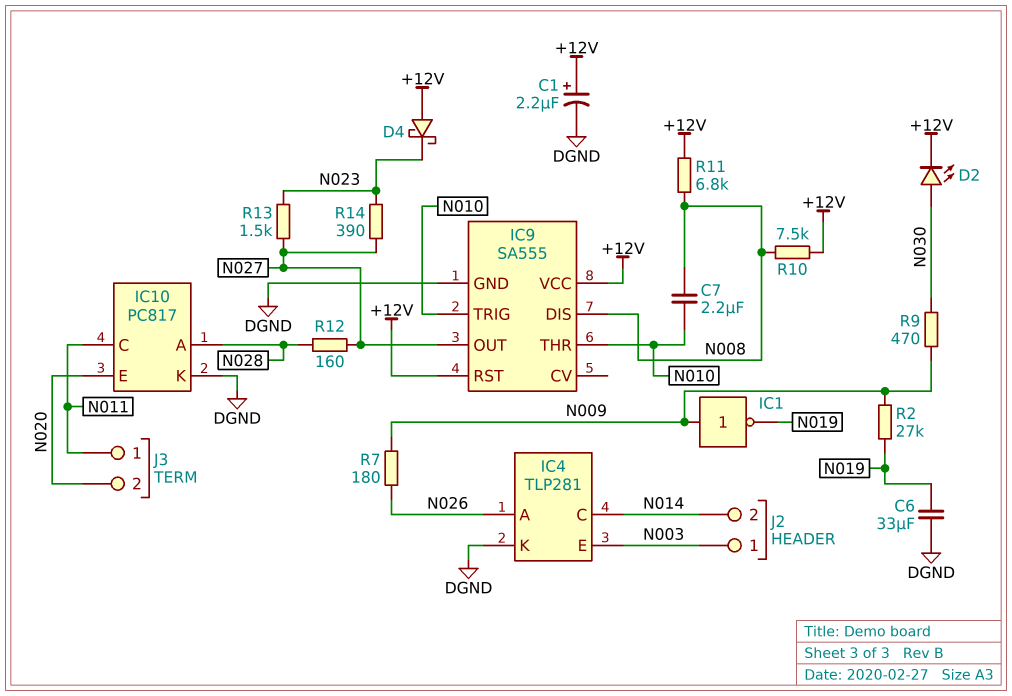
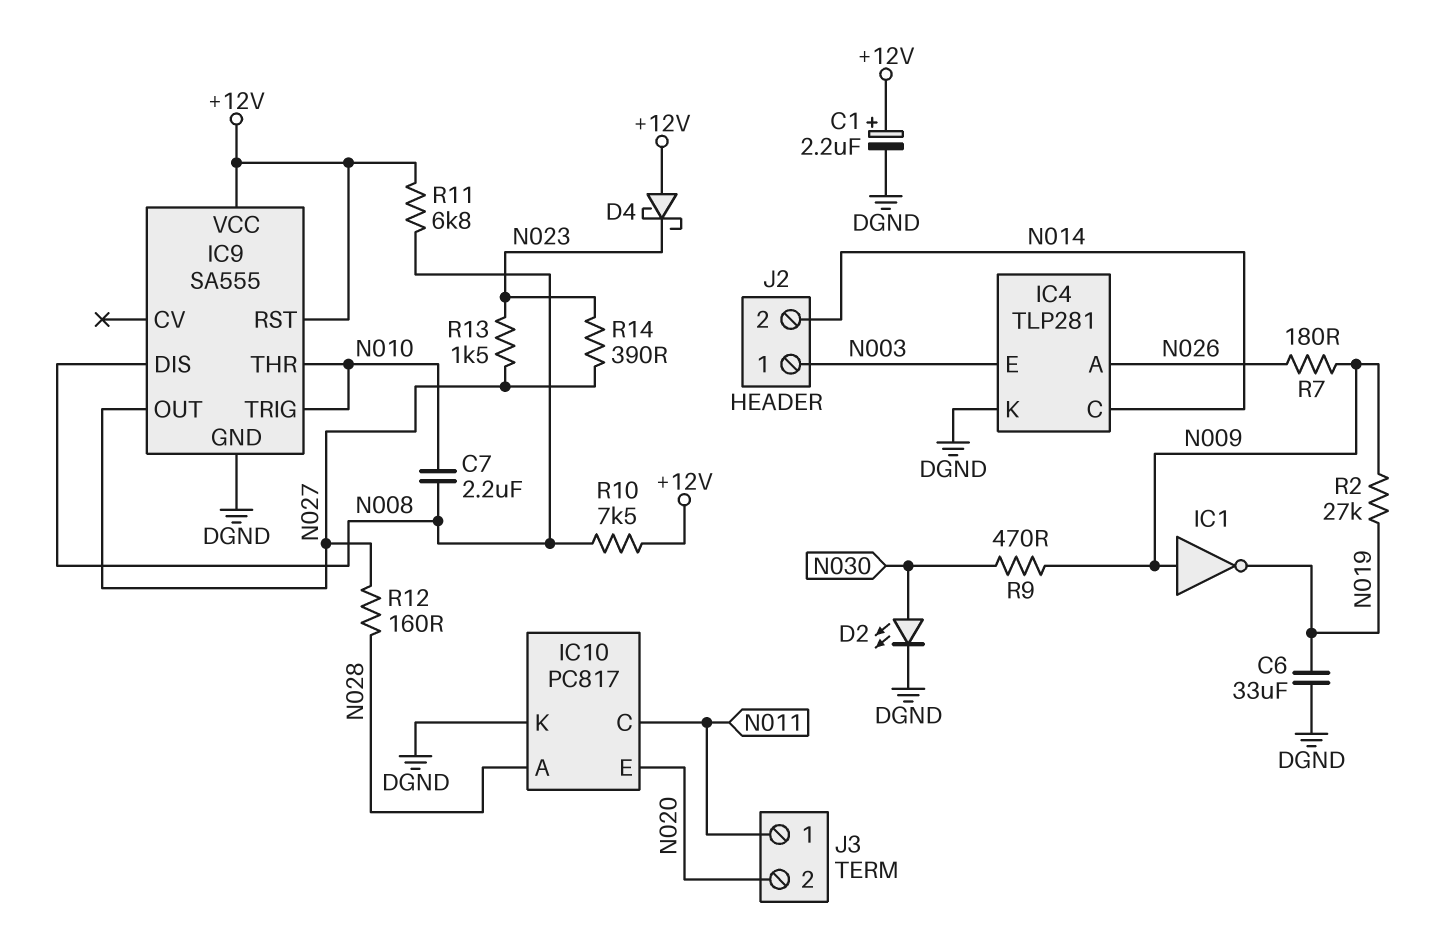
D2: LED (A N030, K +12V) -> LED (A N030, K DGND)

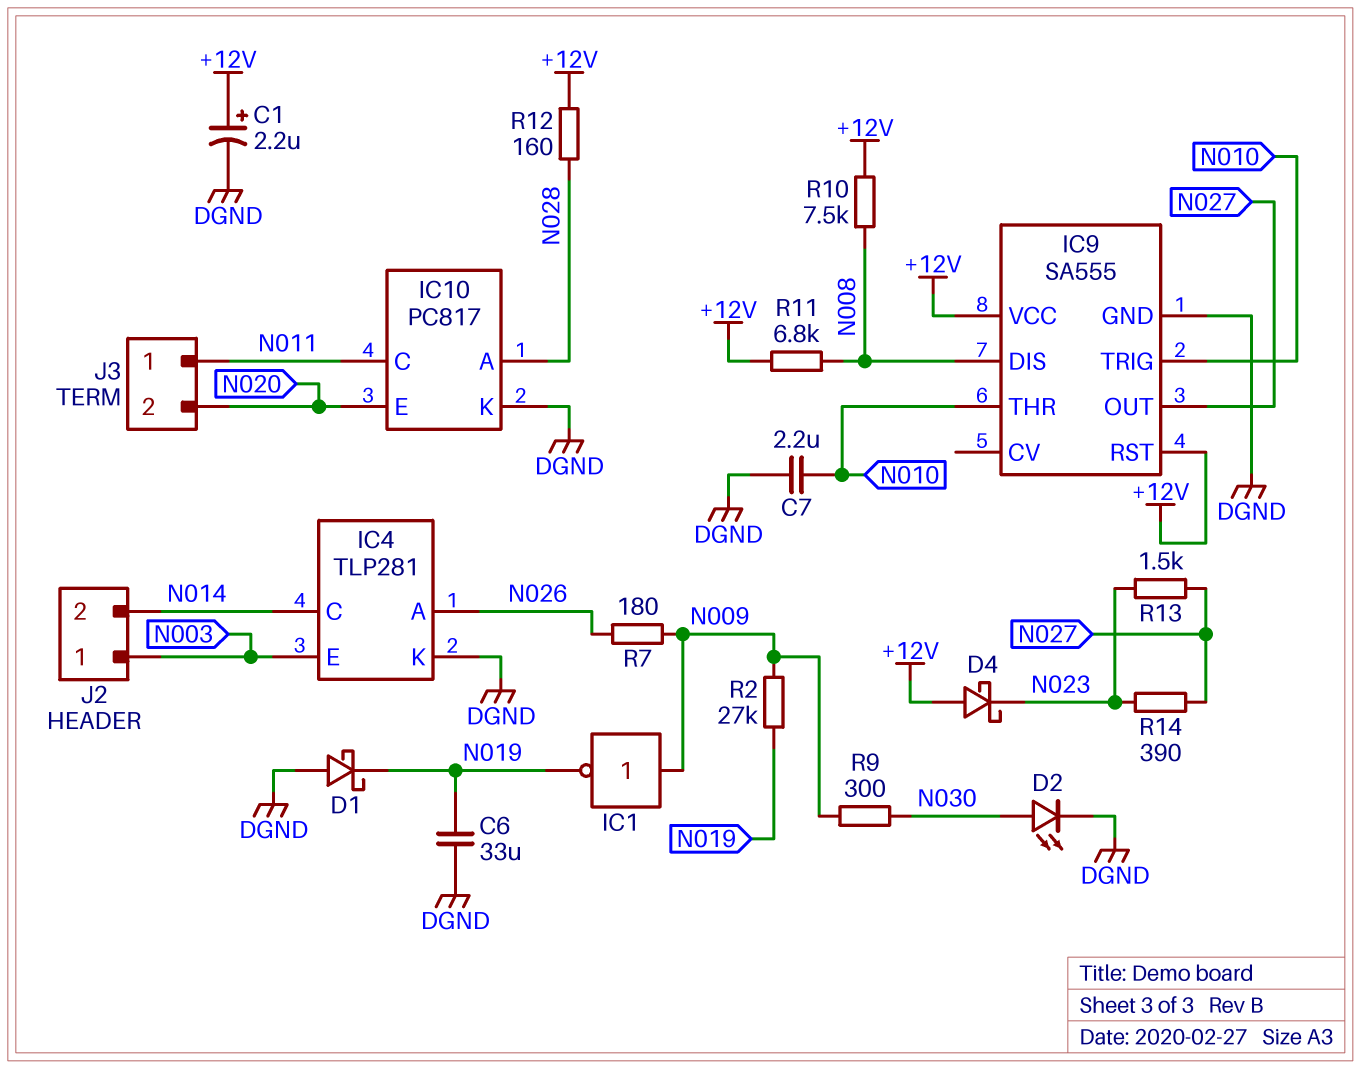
C7: 2.2uF (N008, N010) -> 2.2uF (DGND, N010)
D1: none -> schottky (A DGND, K N019)
R9: 470 (N009, N030) -> 300 (N009, N030)
R12: 160 (N027, N028) -> 160 (+12V, N028)

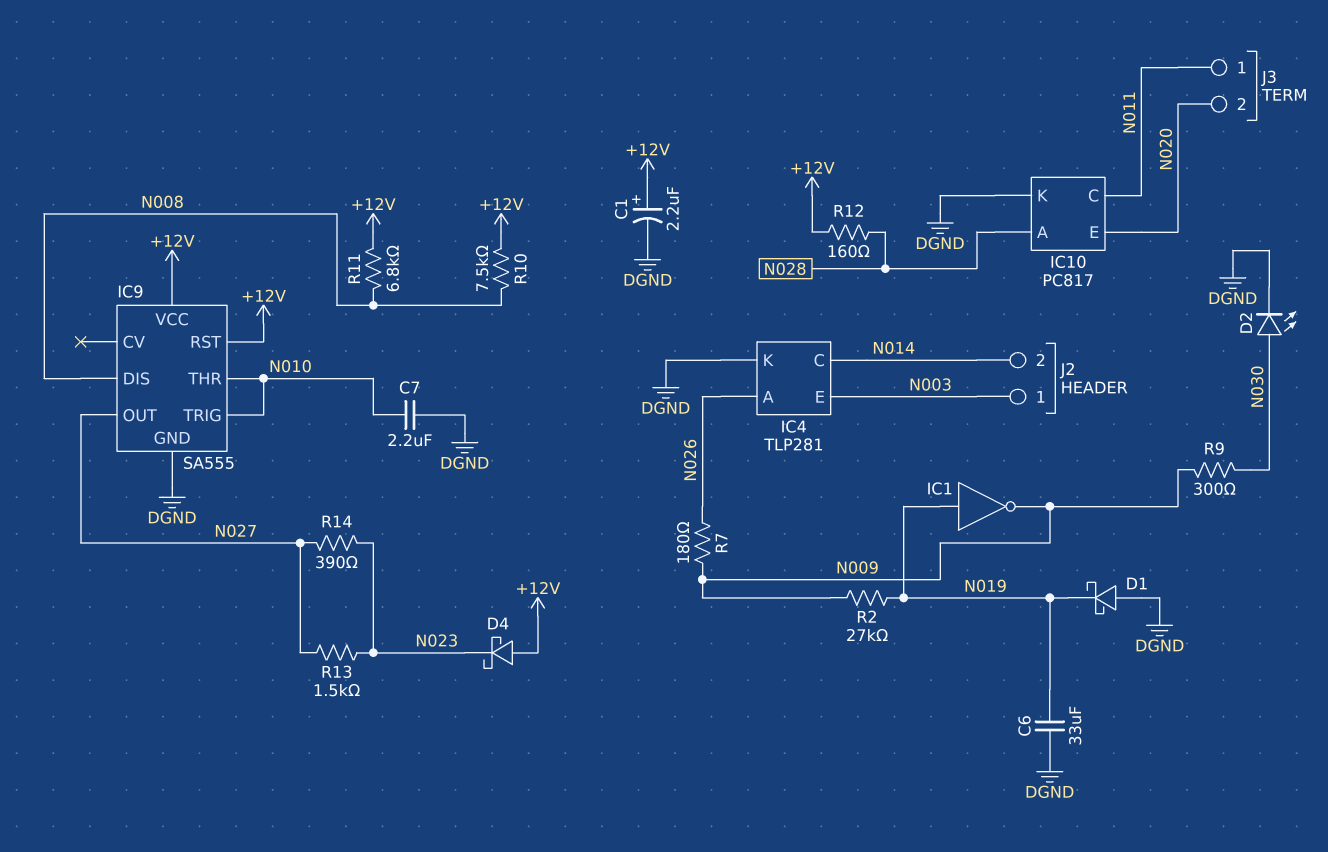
IC1: NOT (in N009, out N019) -> NOT (in N019, out N009)

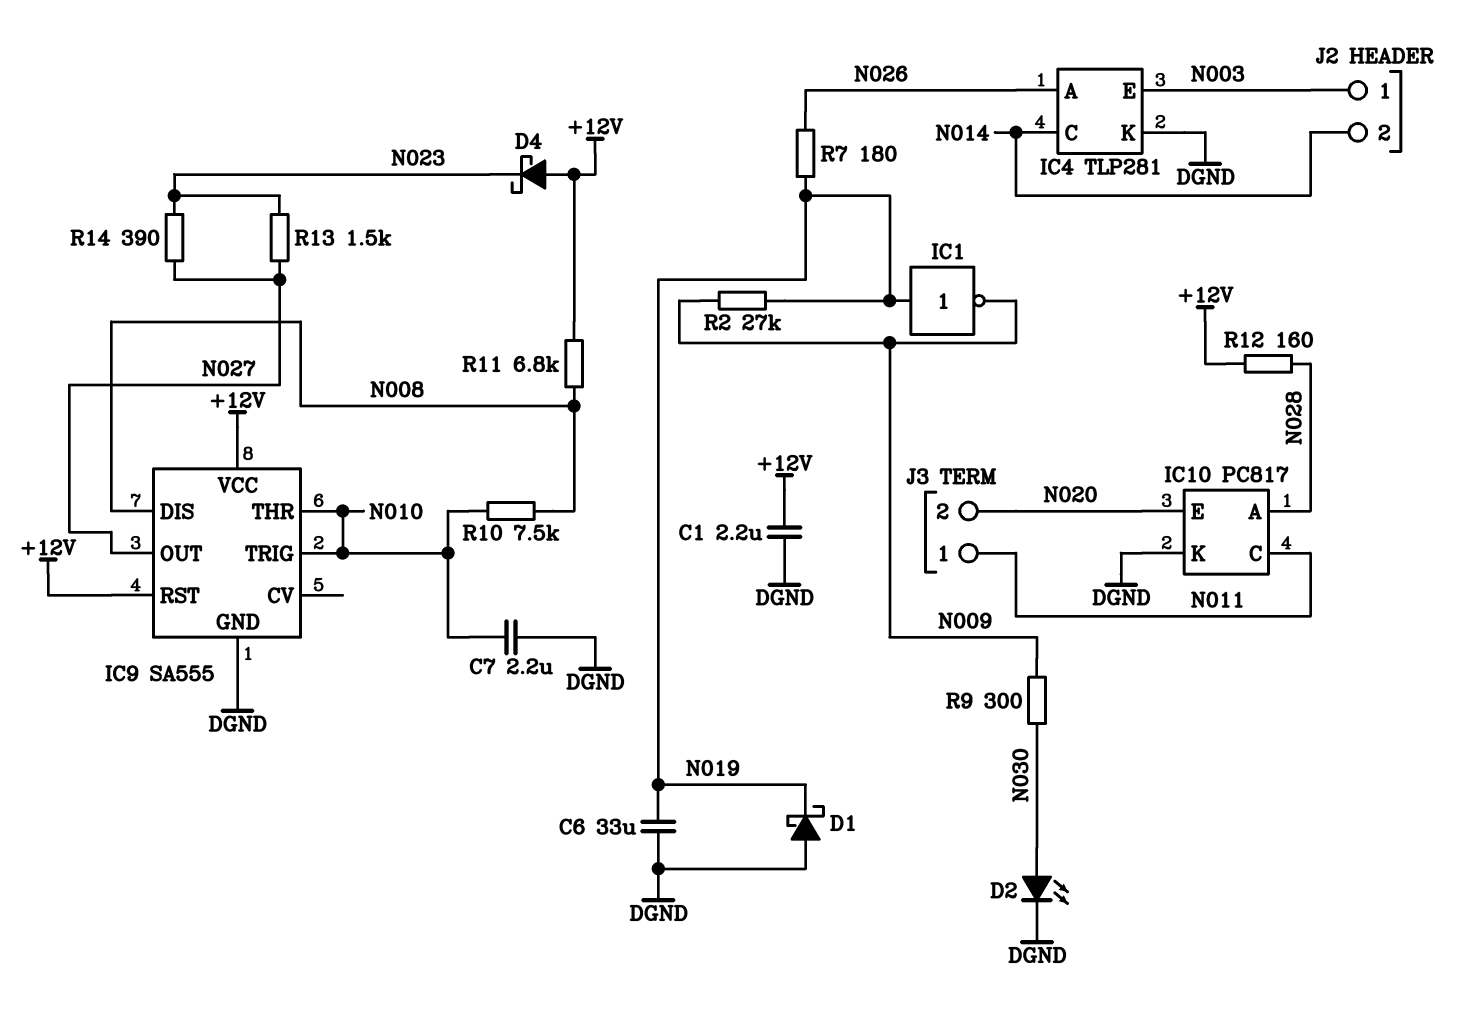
C1: 2.2uF (plus +12V, minus DGND) -> 2.2uF (+12V, DGND)
R7: 180 (N009, N026) -> 180 (N019, N026)
R10: 7.5k (+12V, N008) -> 7.5k (N008, N010)

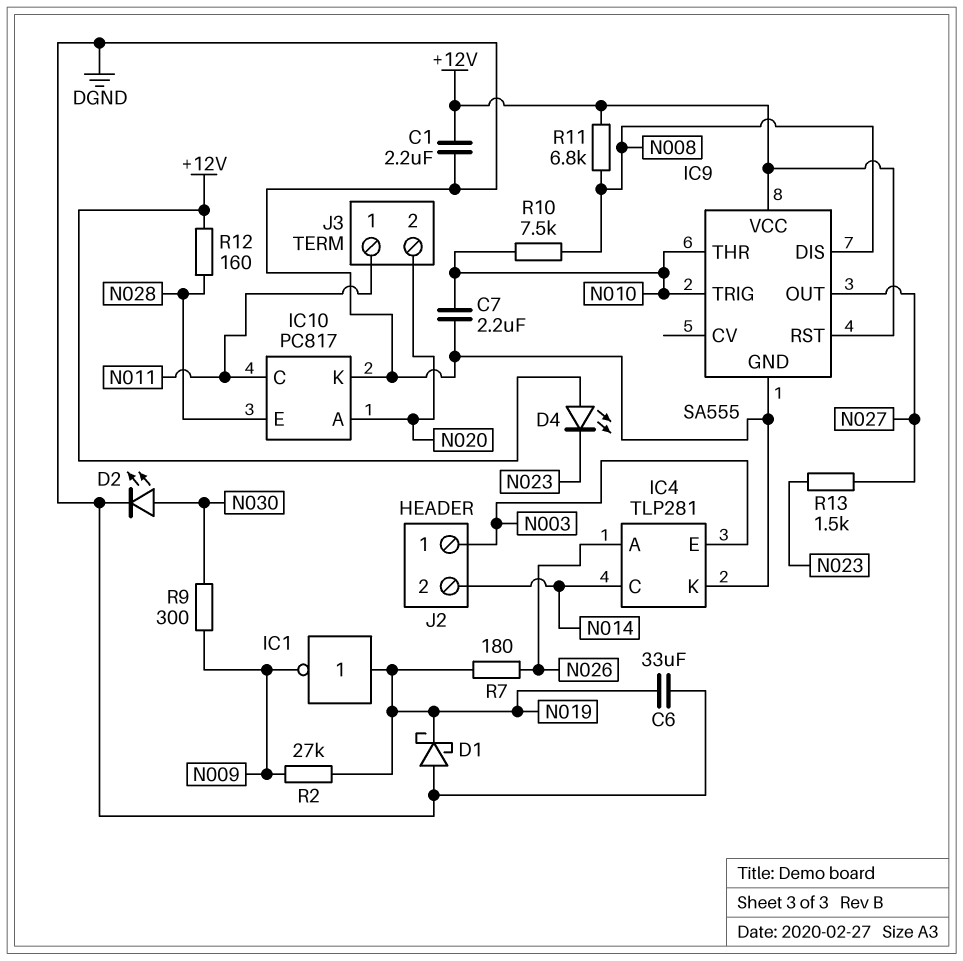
D4: schottky (A +12V, K N023) -> LED (A +12V, K N023)
IC10 pin A: N028 -> N020
IC10 pin E: N020 -> N028
R14: 390 (N023, N027) -> none

